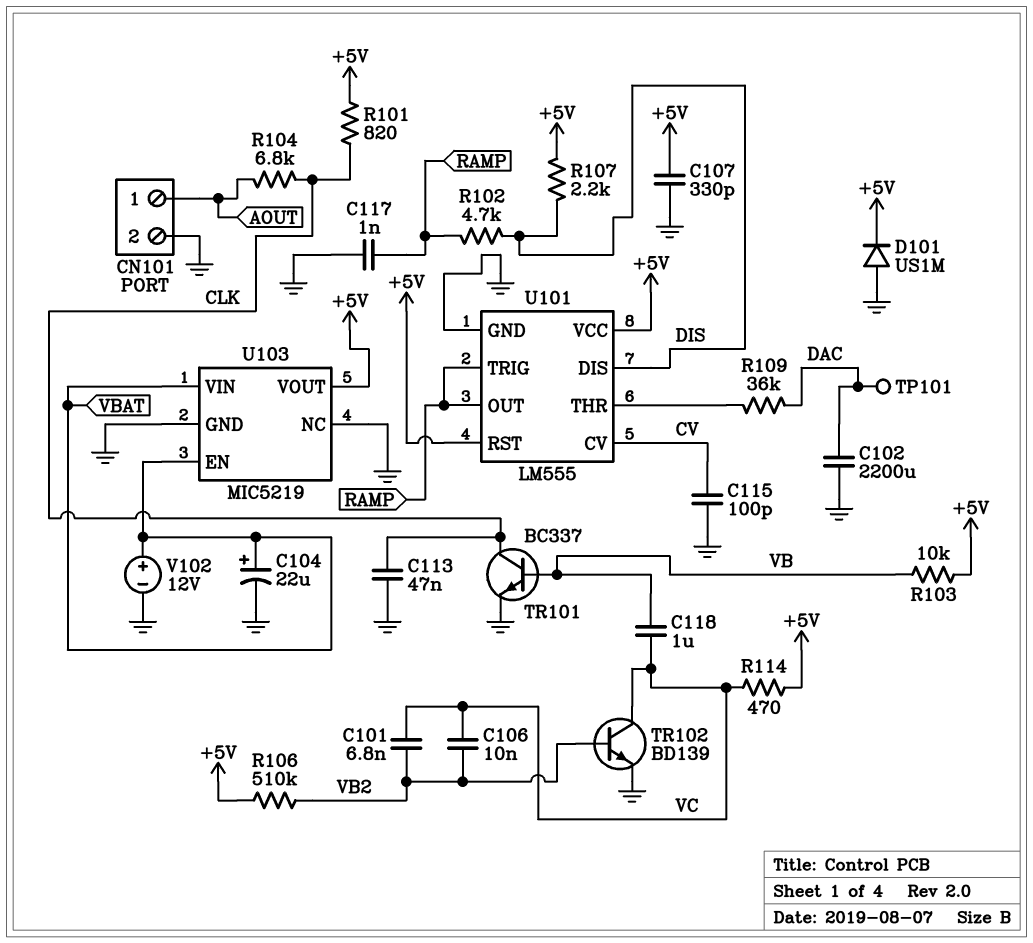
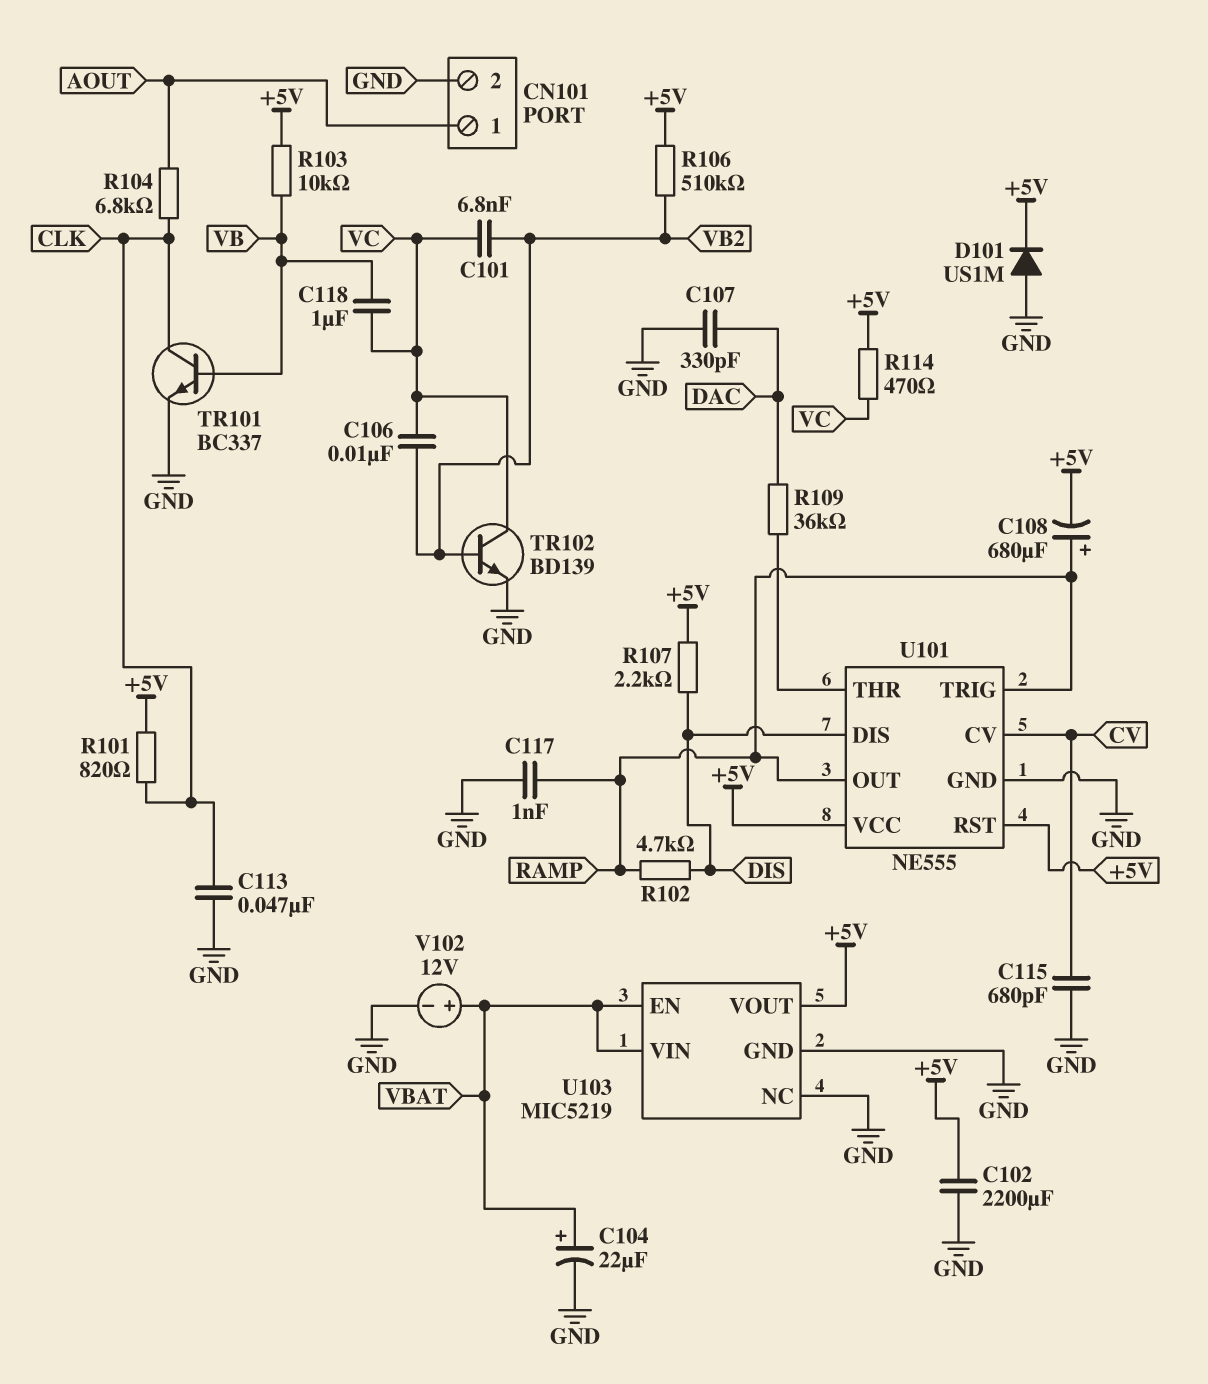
C102: 2200uF (DAC, GND) -> 2200uF (+5V, GND)
C107: 330pF (+5V, GND) -> 330pF (DAC, GND)
C108: none -> 680uF (plus RAMP, minus +5V)
C115: 100pF (CV, GND) -> 680pF (CV, GND)
TP101: test point (DAC) -> none
U101: LM555 -> NE555

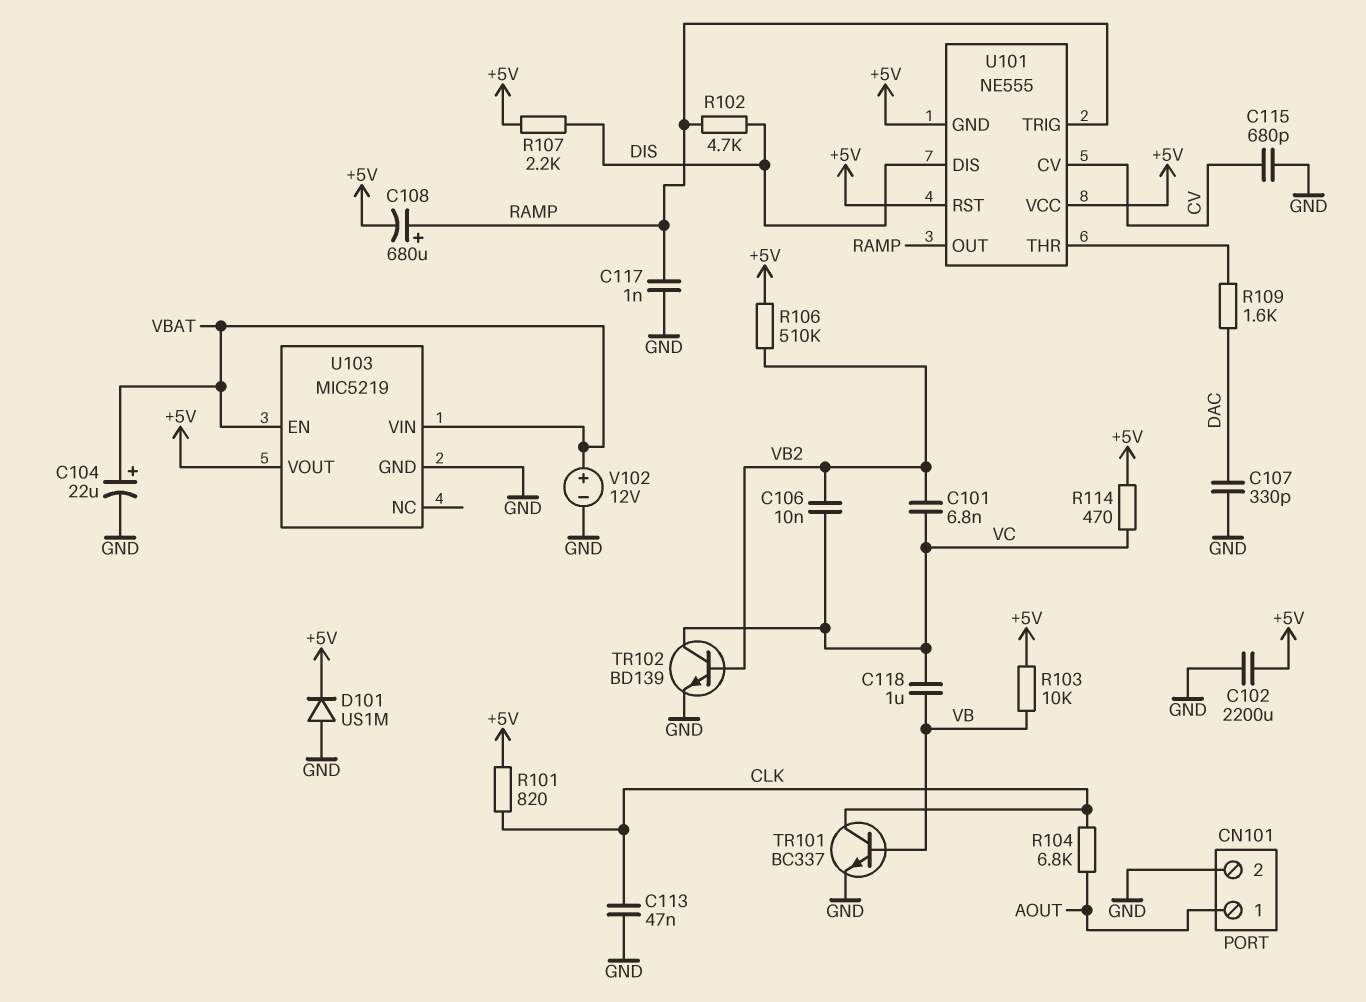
R109: 36k (DAC, U101/THR) -> 1.6k (DAC, U101/THR)
U101 pin GND: GND -> +5V
U103 pin NC: GND -> none

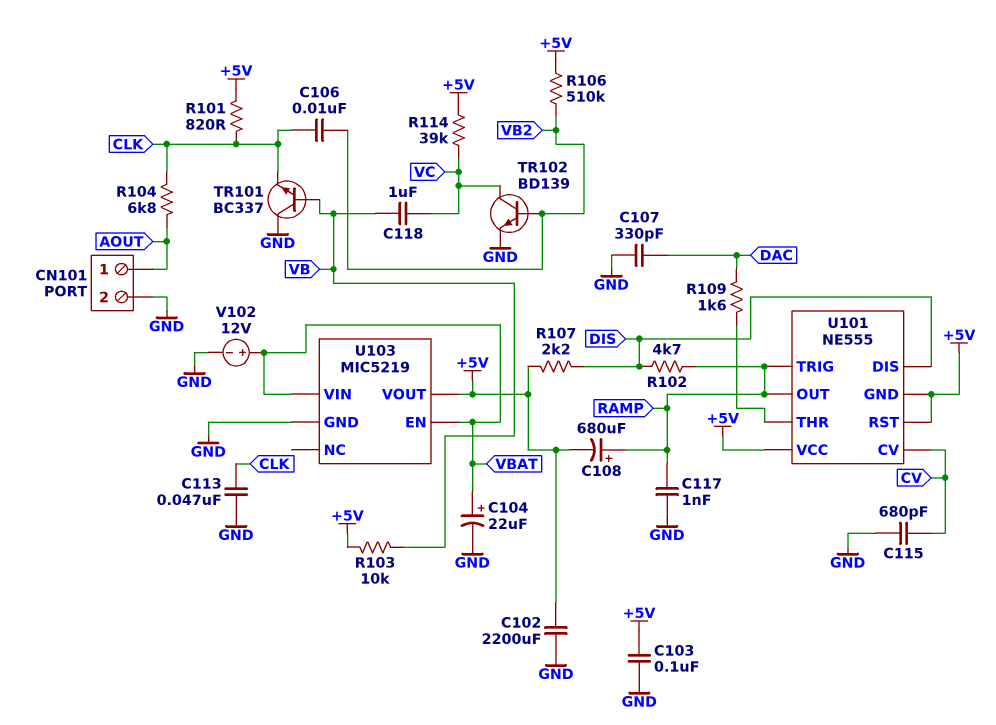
C101: 6.8nF (VB2, VC) -> none
C103: none -> 100nF (+5V, GND)
C106: 10nF (VB2, VC) -> 10nF (CLK, VB2)
D101: diode US1M (A GND, K +5V) -> none
R114: 470 (+5V, VC) -> 39k (+5V, VC)
TR101: NPN BC337 (B VB, C CLK, E GND) -> NPN BC337 (B VB, C GND, E CLK)

